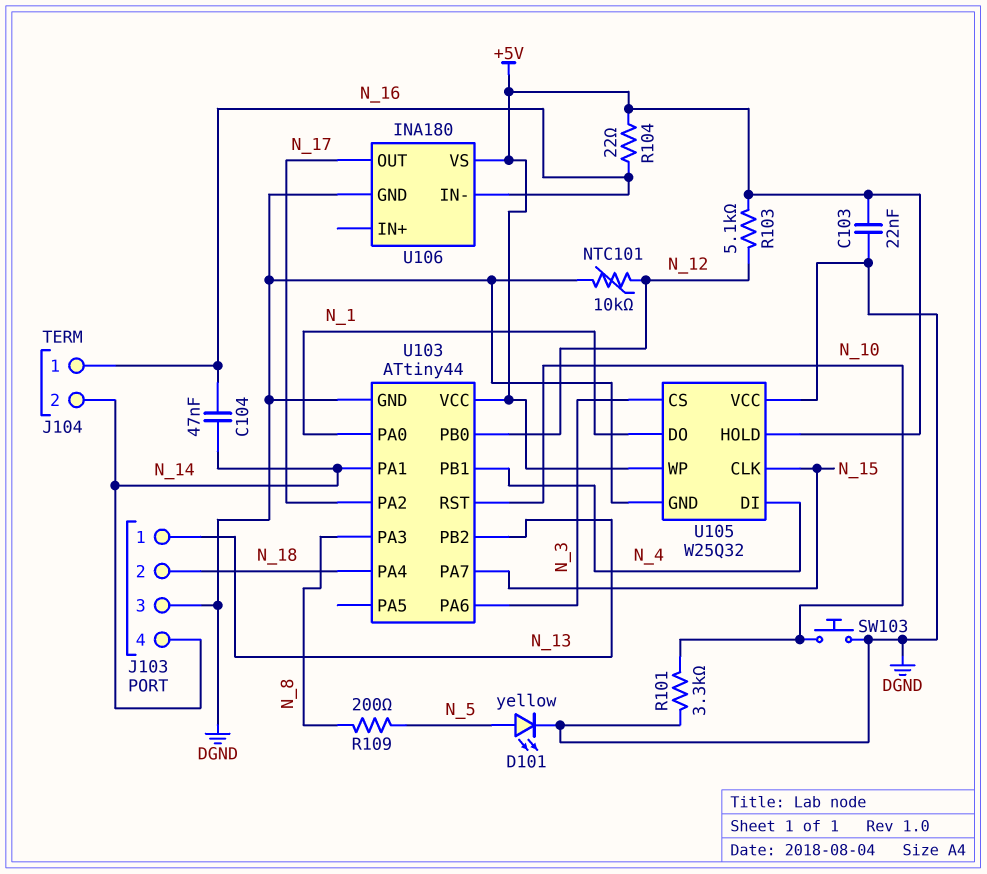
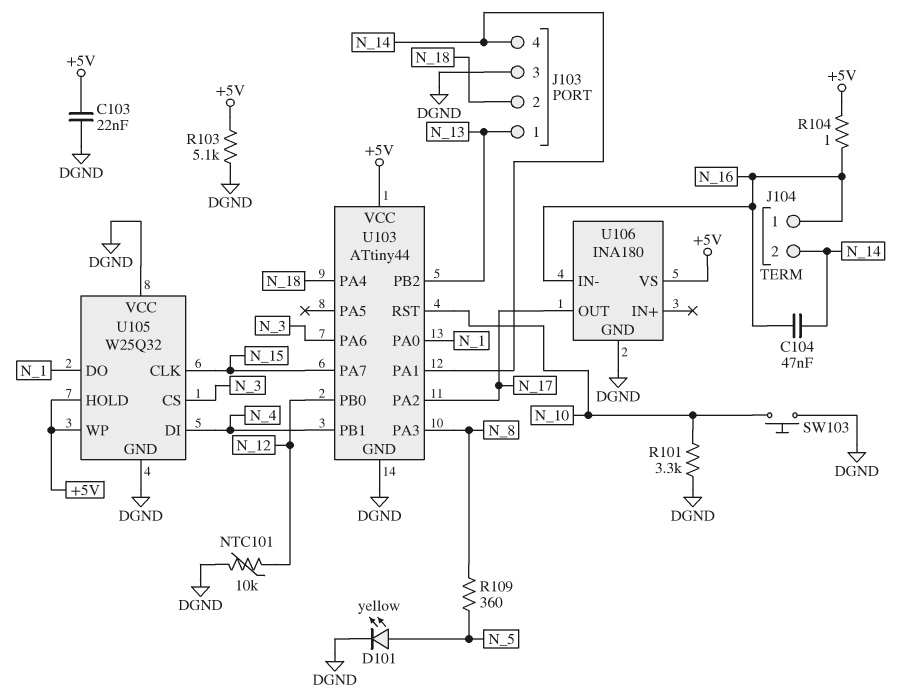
R103: 5.1k (+5V, N_12) -> 5.1k (+5V, DGND)
R104: 22 (+5V, N_16) -> 1 (+5V, N_16)
R109: 200 (N_5, N_8) -> 360 (N_5, N_8)

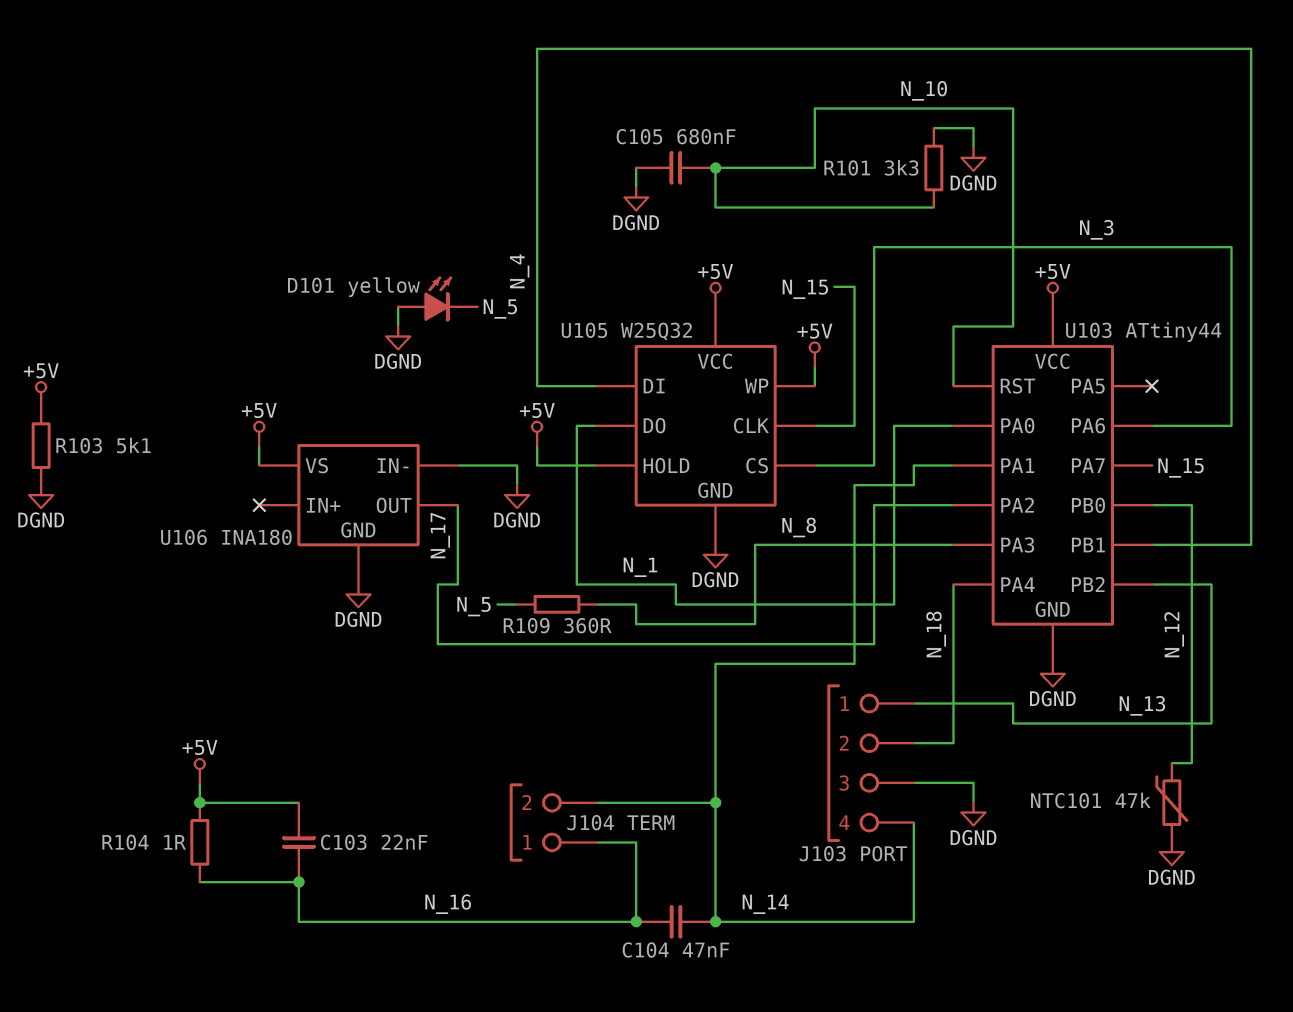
C103: 22nF (+5V, DGND) -> 22nF (+5V, N_16)
C105: none -> 680nF (DGND, N_10)
D101: LED yellow (A N_5, K DGND) -> LED yellow (A DGND, K N_5)
NTC101: 10k (DGND, N_12) -> 47k (DGND, N_12)
SW103: button (DGND, N_10) -> none
U105 pin VCC: DGND -> +5V
U106 pin IN-: N_16 -> DGND

